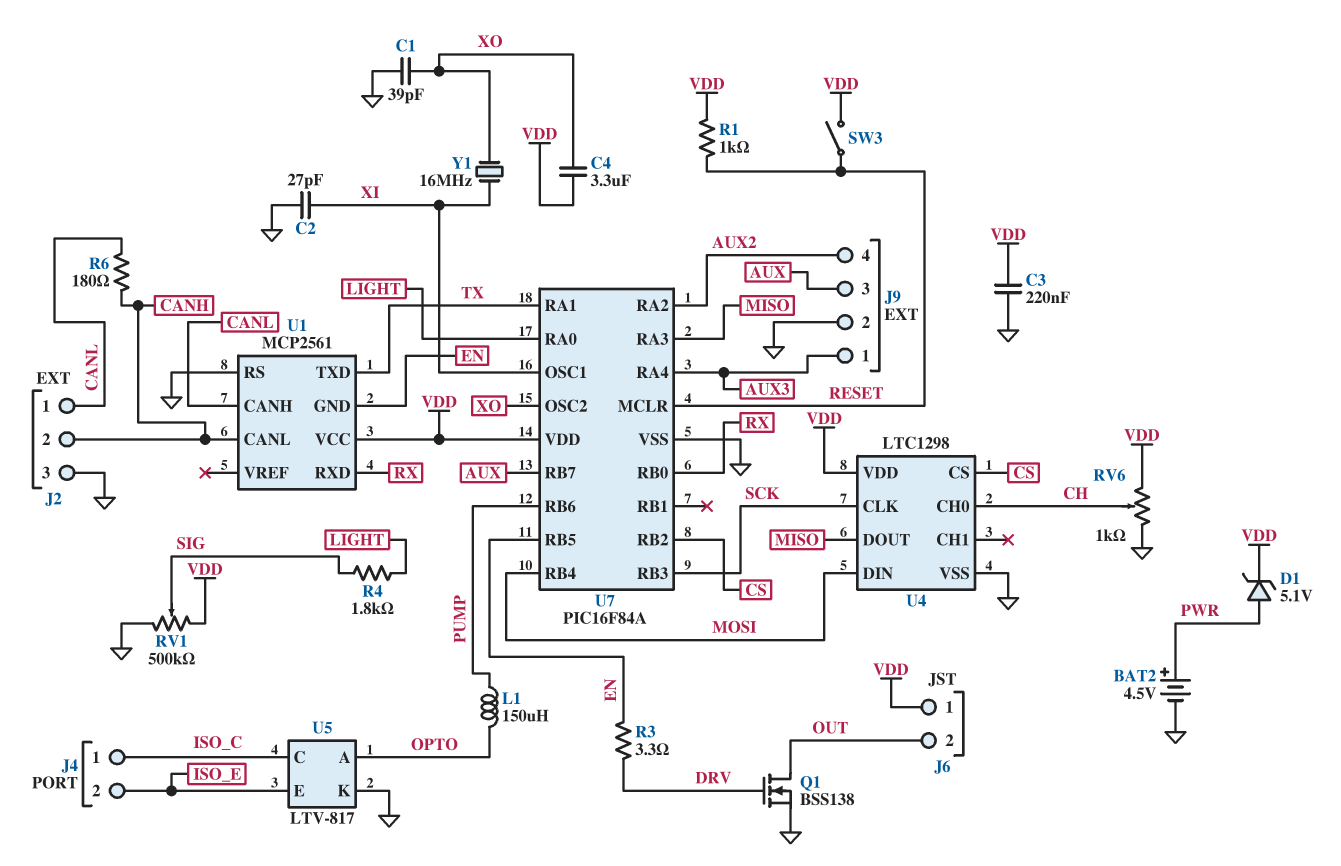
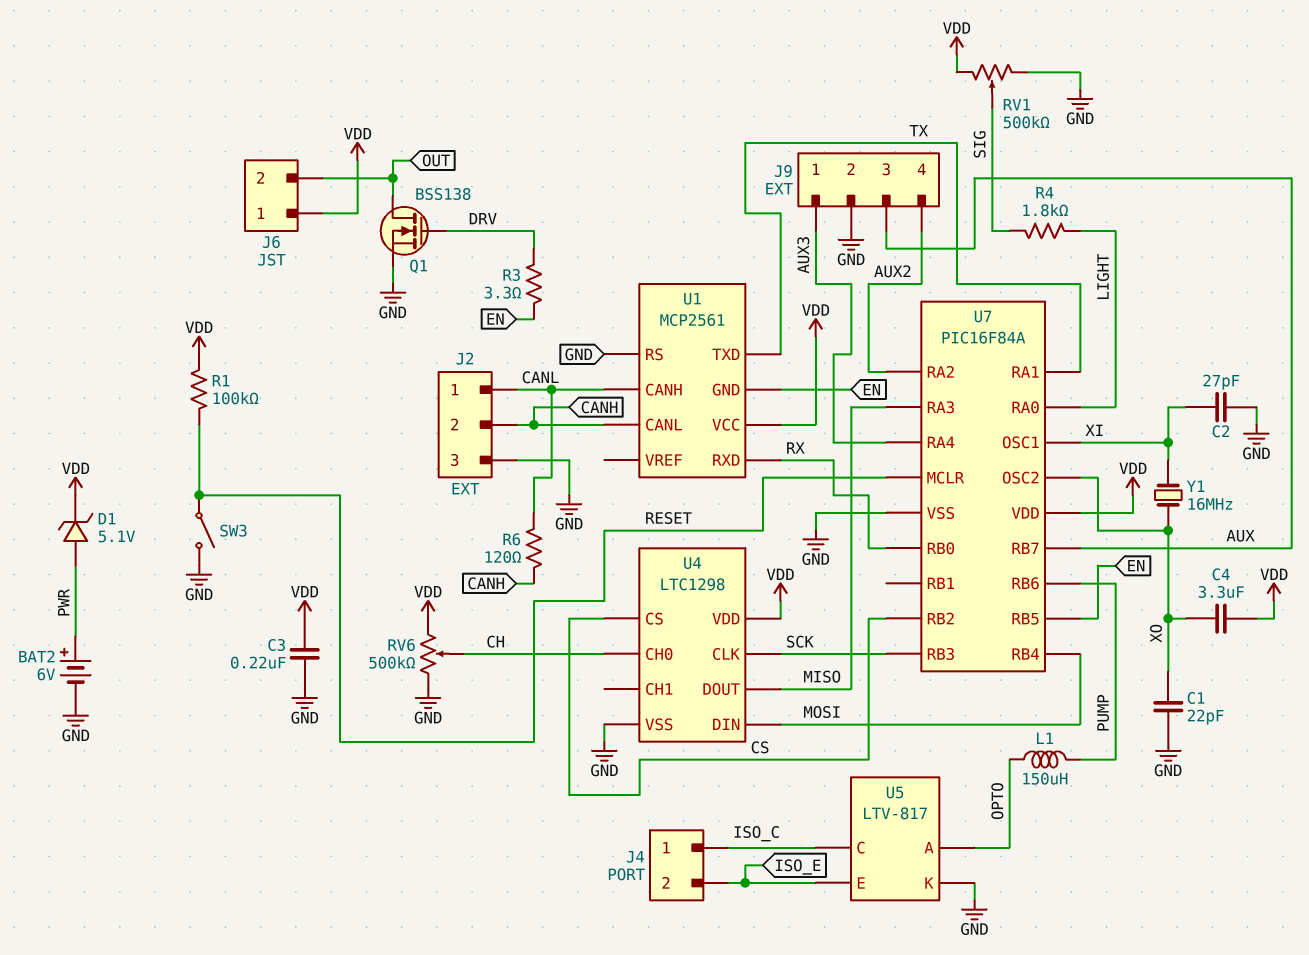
BAT2: 4.5V (plus PWR, minus GND) -> 6V (plus PWR, minus GND)
C1: 39pF (GND, XO) -> 22pF (GND, XO)
R1: 1k (RESET, VDD) -> 100k (RESET, VDD)
R6: 180 (CANH, CANL) -> 120 (CANH, CANL)
RV6: 1k (GND, VDD, wiper CH) -> 500k (GND, VDD, wiper CH)
SW3: switch (RESET, VDD) -> switch (GND, RESET)

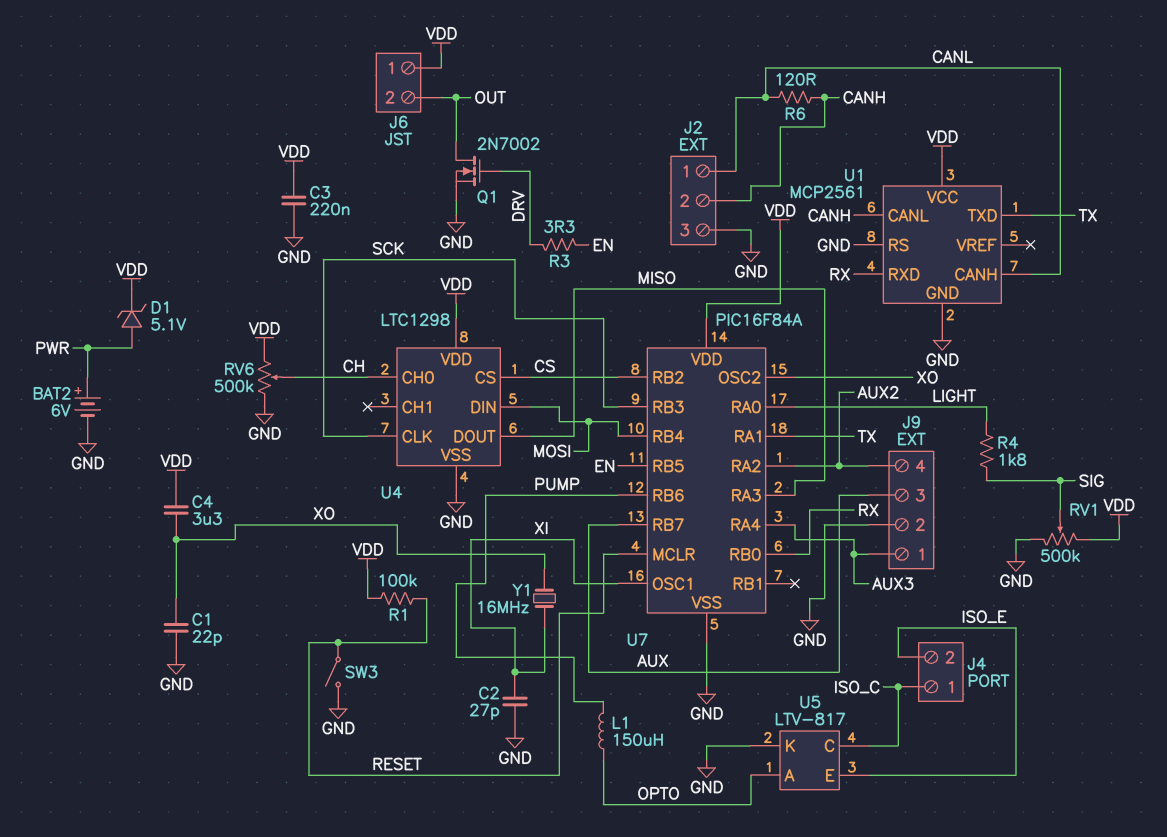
Q1: NMOS BSS138 (G DRV, D OUT, S GND) -> NMOS 2N7002 (G DRV, D OUT, S GND)
U1 pin GND: EN -> GND

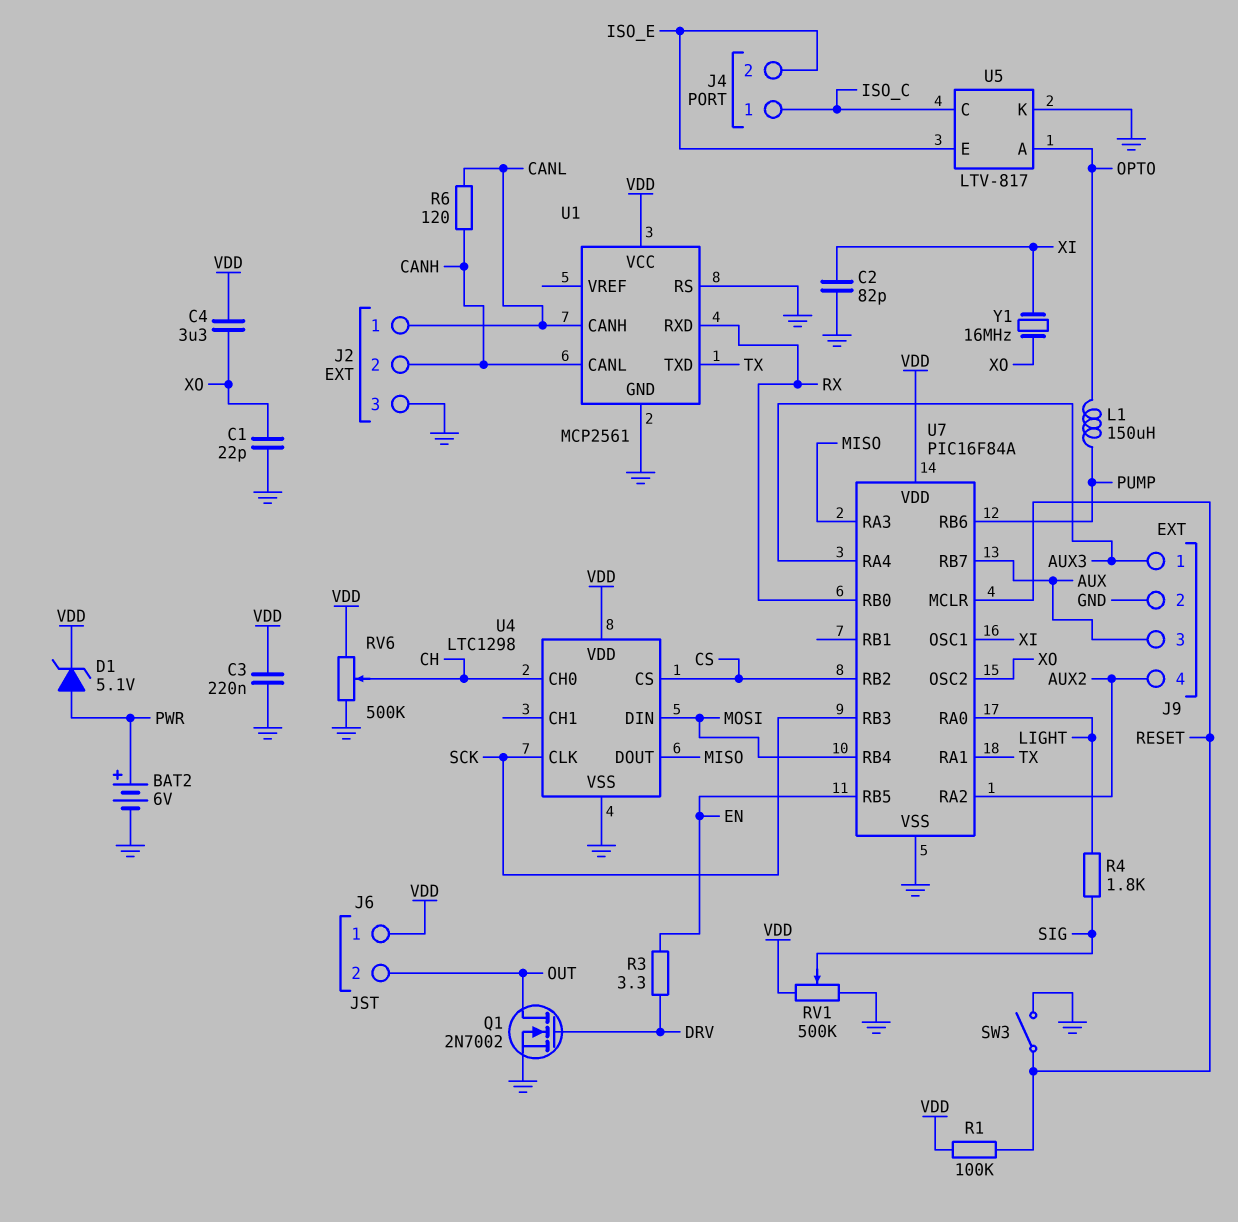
C2: 27pF (GND, XI) -> 82pF (GND, XI)

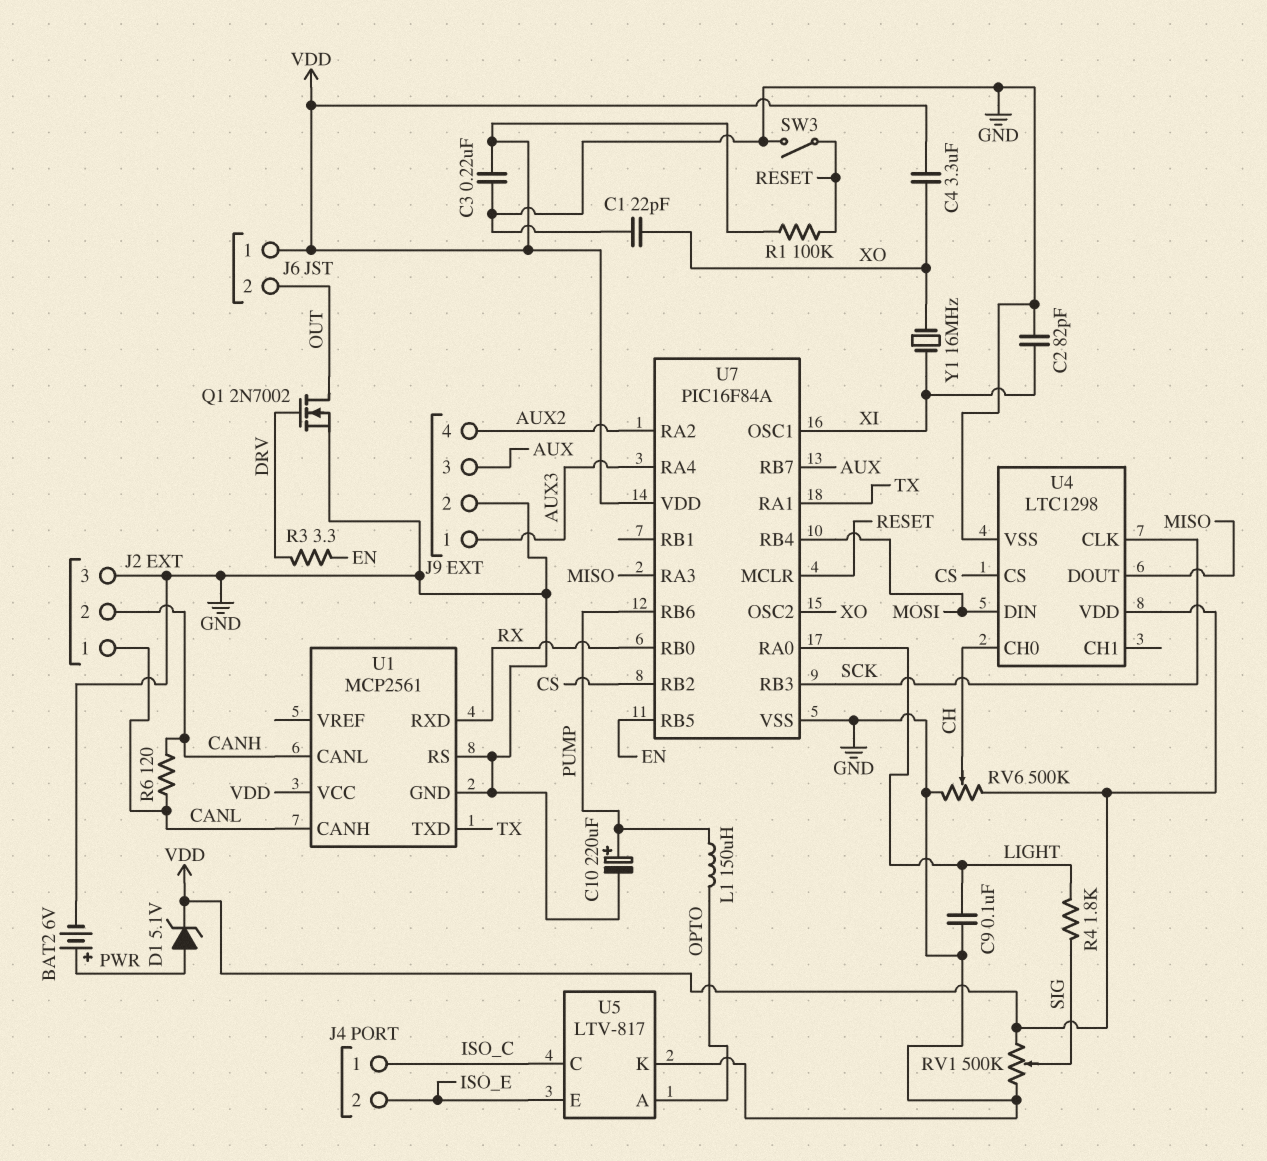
C9: none -> 100nF (GND, LIGHT)
C10: none -> 220uF (plus PUMP, minus GND)

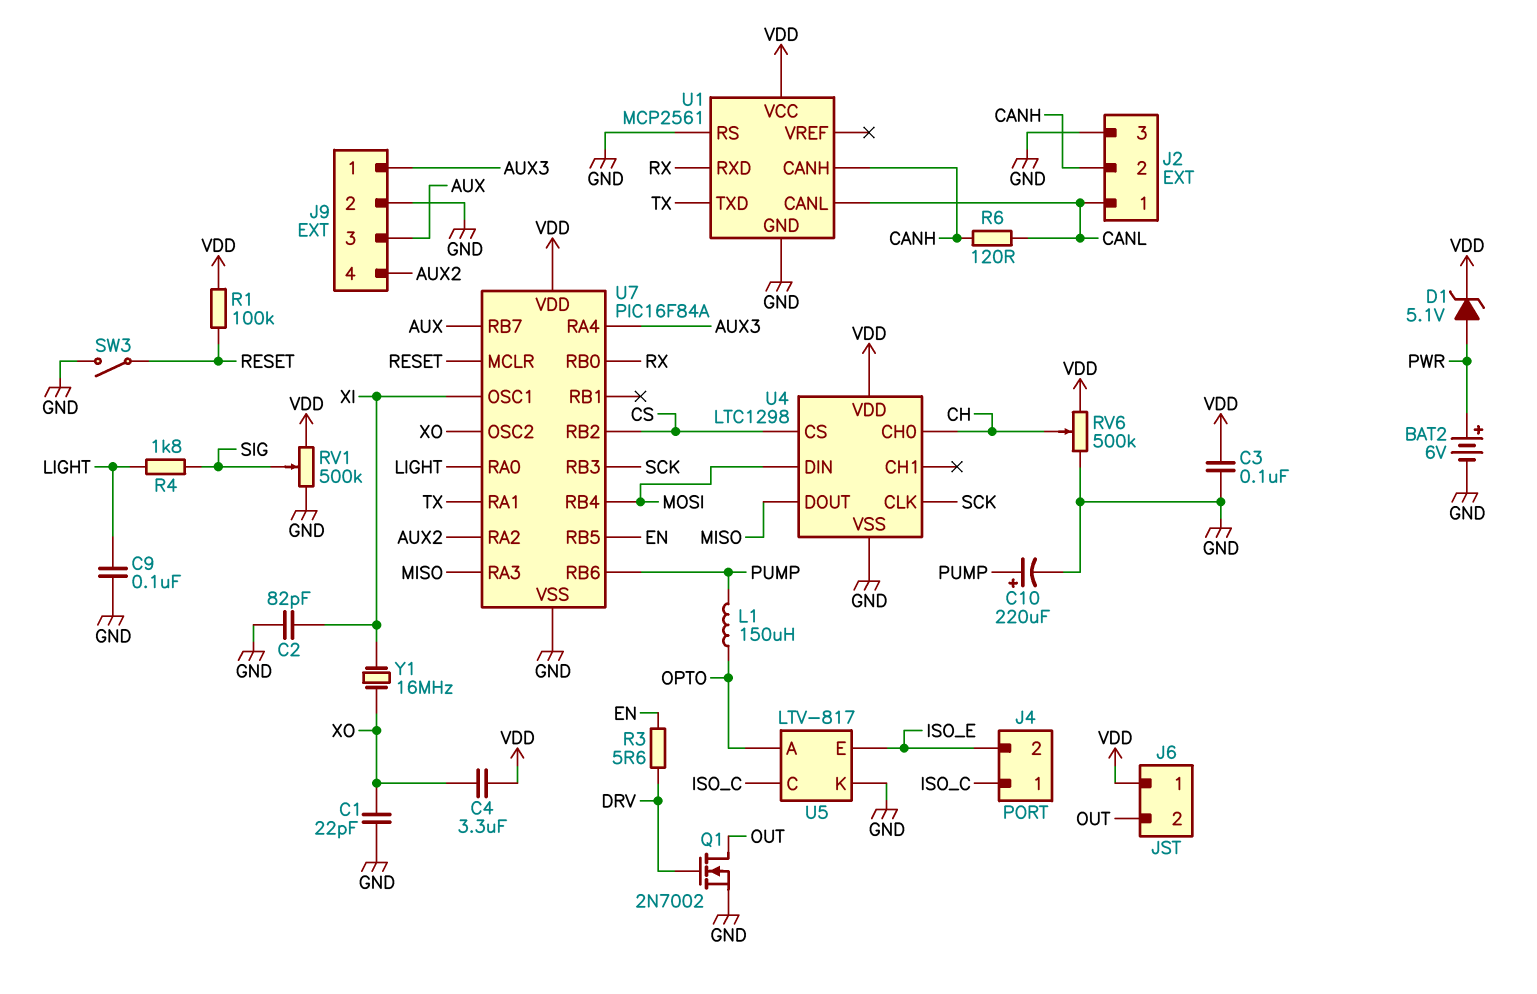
C3: 220nF (GND, VDD) -> 100nF (GND, VDD)
R3: 3.3 (DRV, EN) -> 5.6 (DRV, EN)
U1 pin CANH: CANL -> CANH
U1 pin CANL: CANH -> CANL

